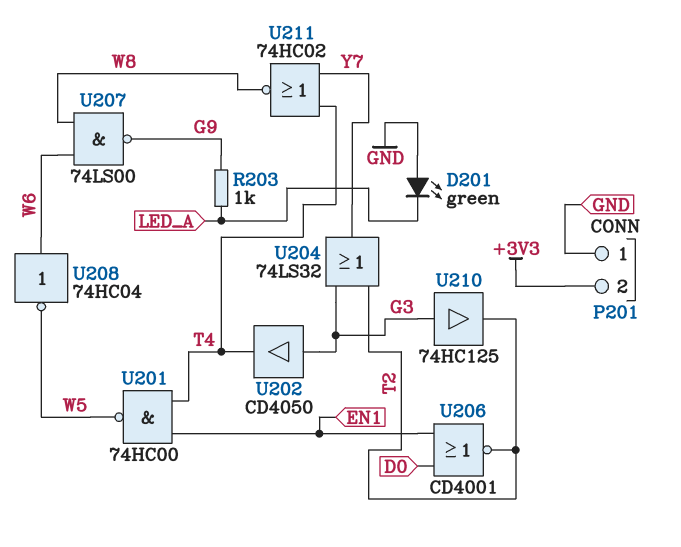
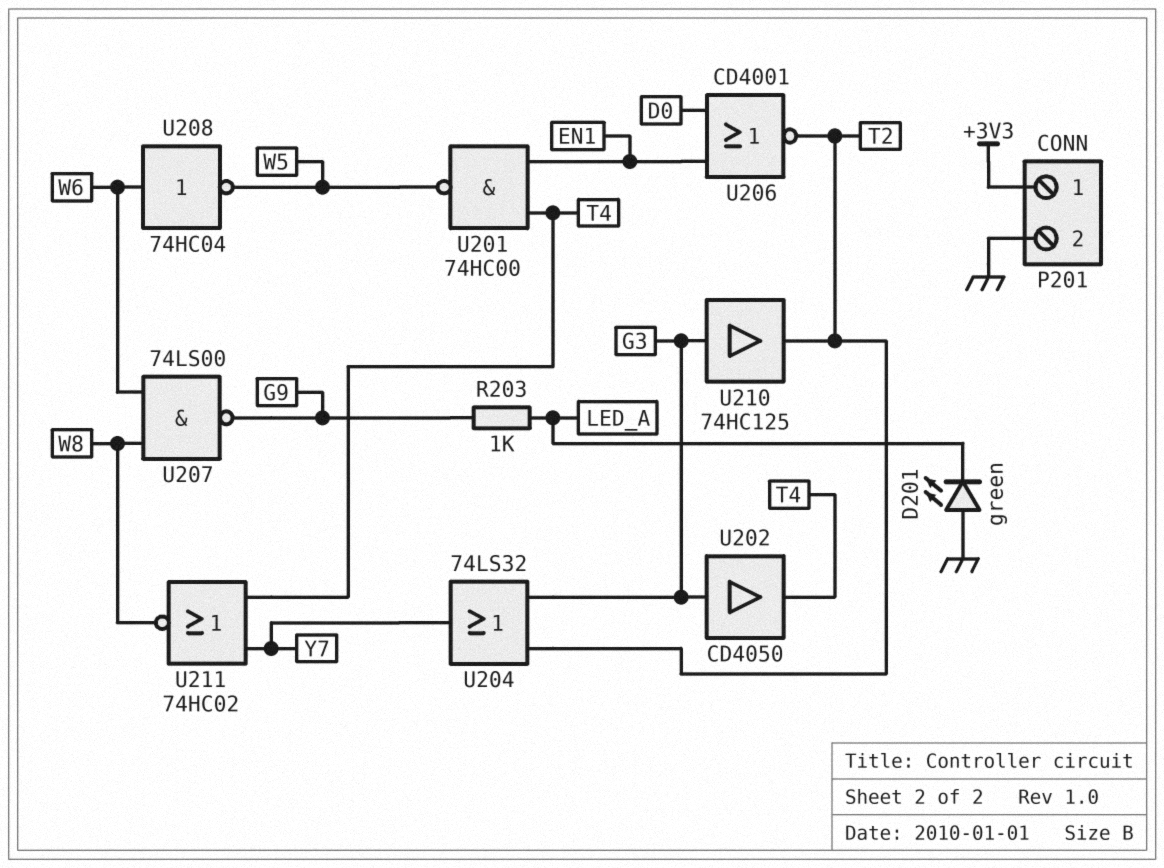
P201 pin 1: GND -> +3V3
P201 pin 2: +3V3 -> GND

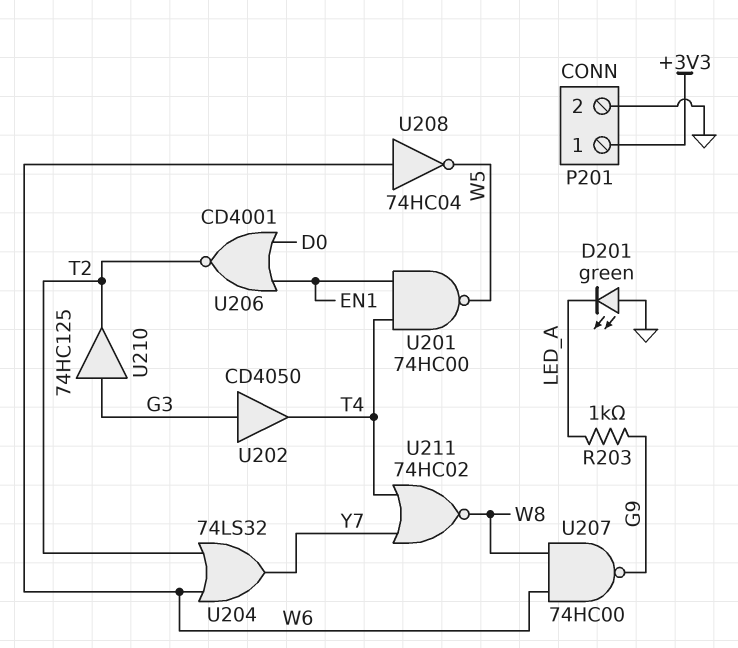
U204: OR 74LS32 (in G3, in T2, out Y7) -> OR 74LS32 (in T2, in W6, out Y7)
U207: NAND 74LS00 (in W6, in W8, out G9) -> NAND 74HC00 (in W6, in W8, out G9)

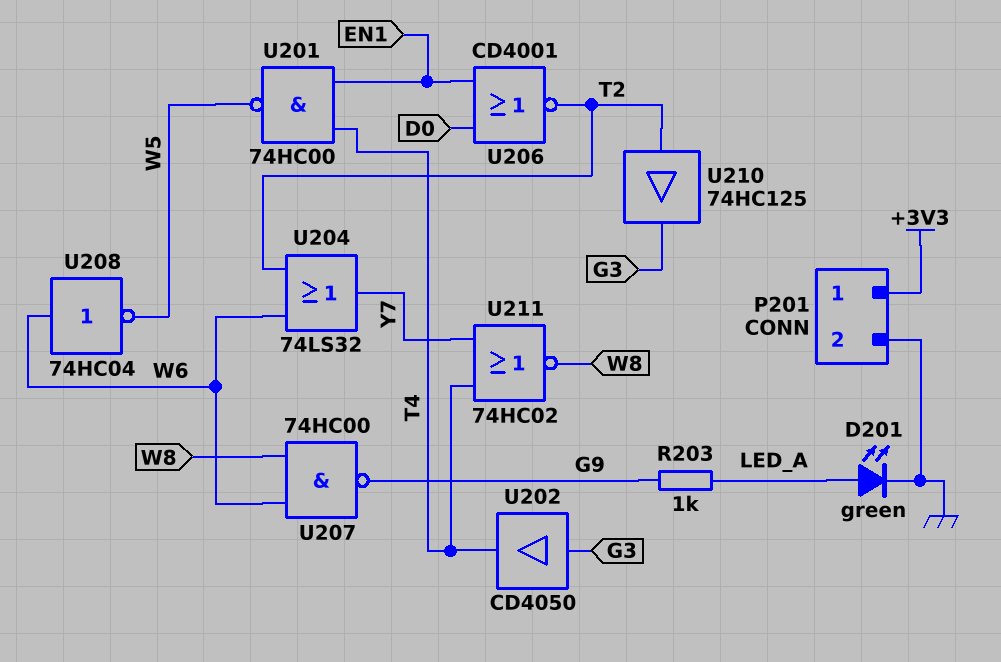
D201: LED green (A GND, K LED_A) -> LED green (A LED_A, K GND)
U210: buffer 74HC125 (in G3, out T2) -> buffer 74HC125 (in T2, out G3)

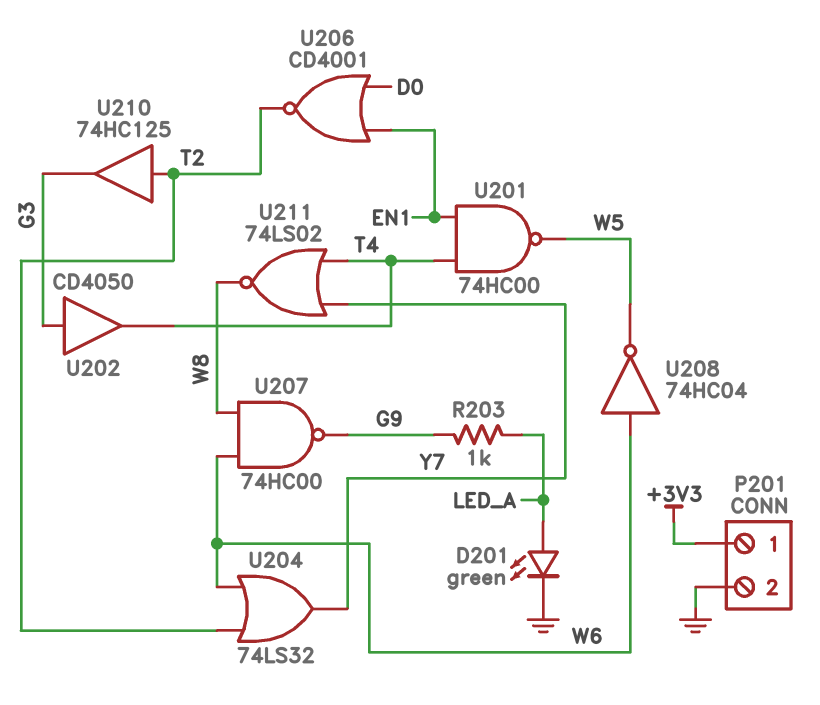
U211: NOR 74HC02 (in T4, in Y7, out W8) -> NOR 74LS02 (in T4, in Y7, out W8)

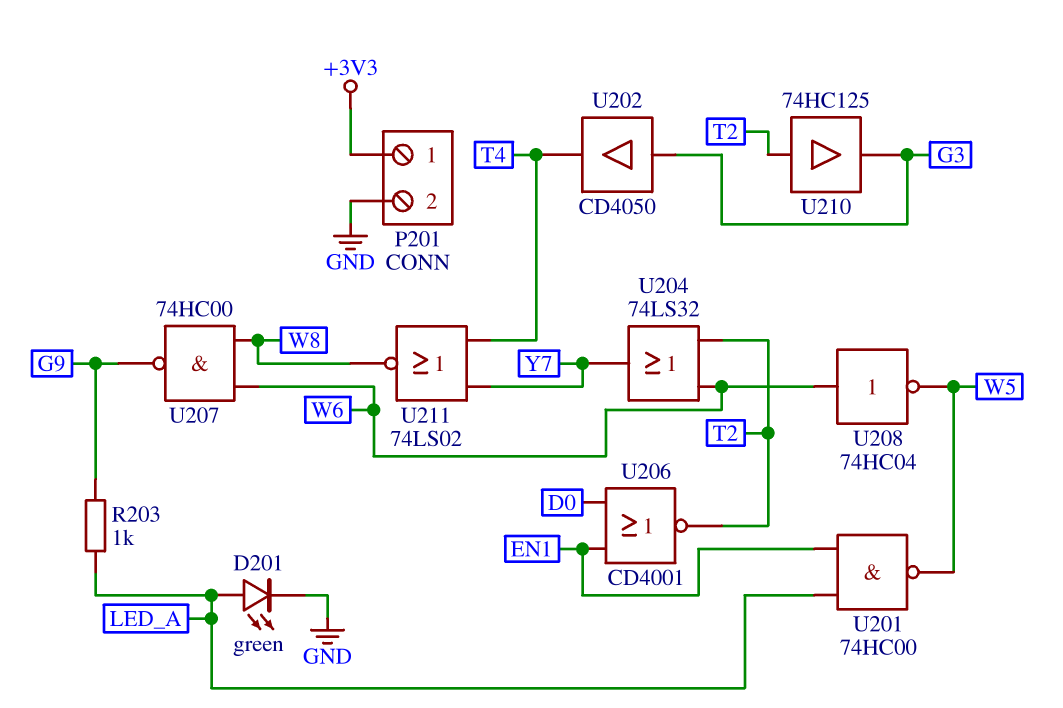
U201: NAND 74HC00 (in EN1, in T4, out W5) -> NAND 74HC00 (in EN1, in LED_A, out W5)

